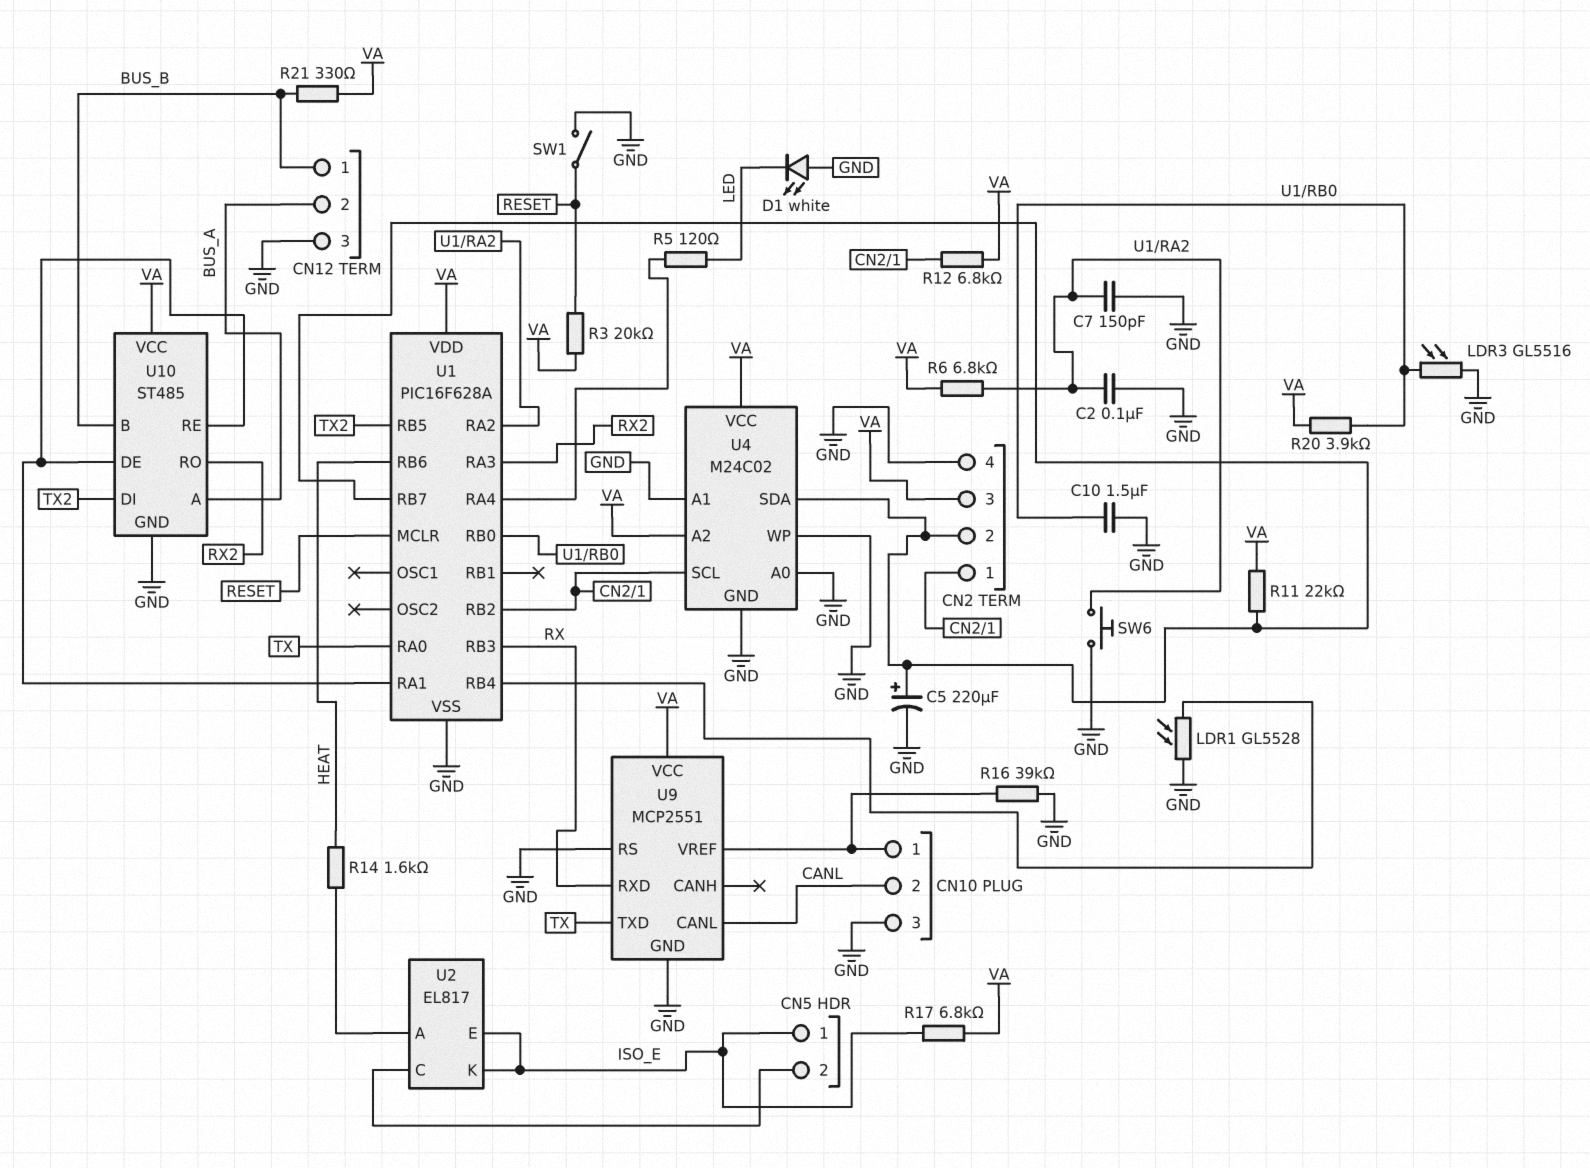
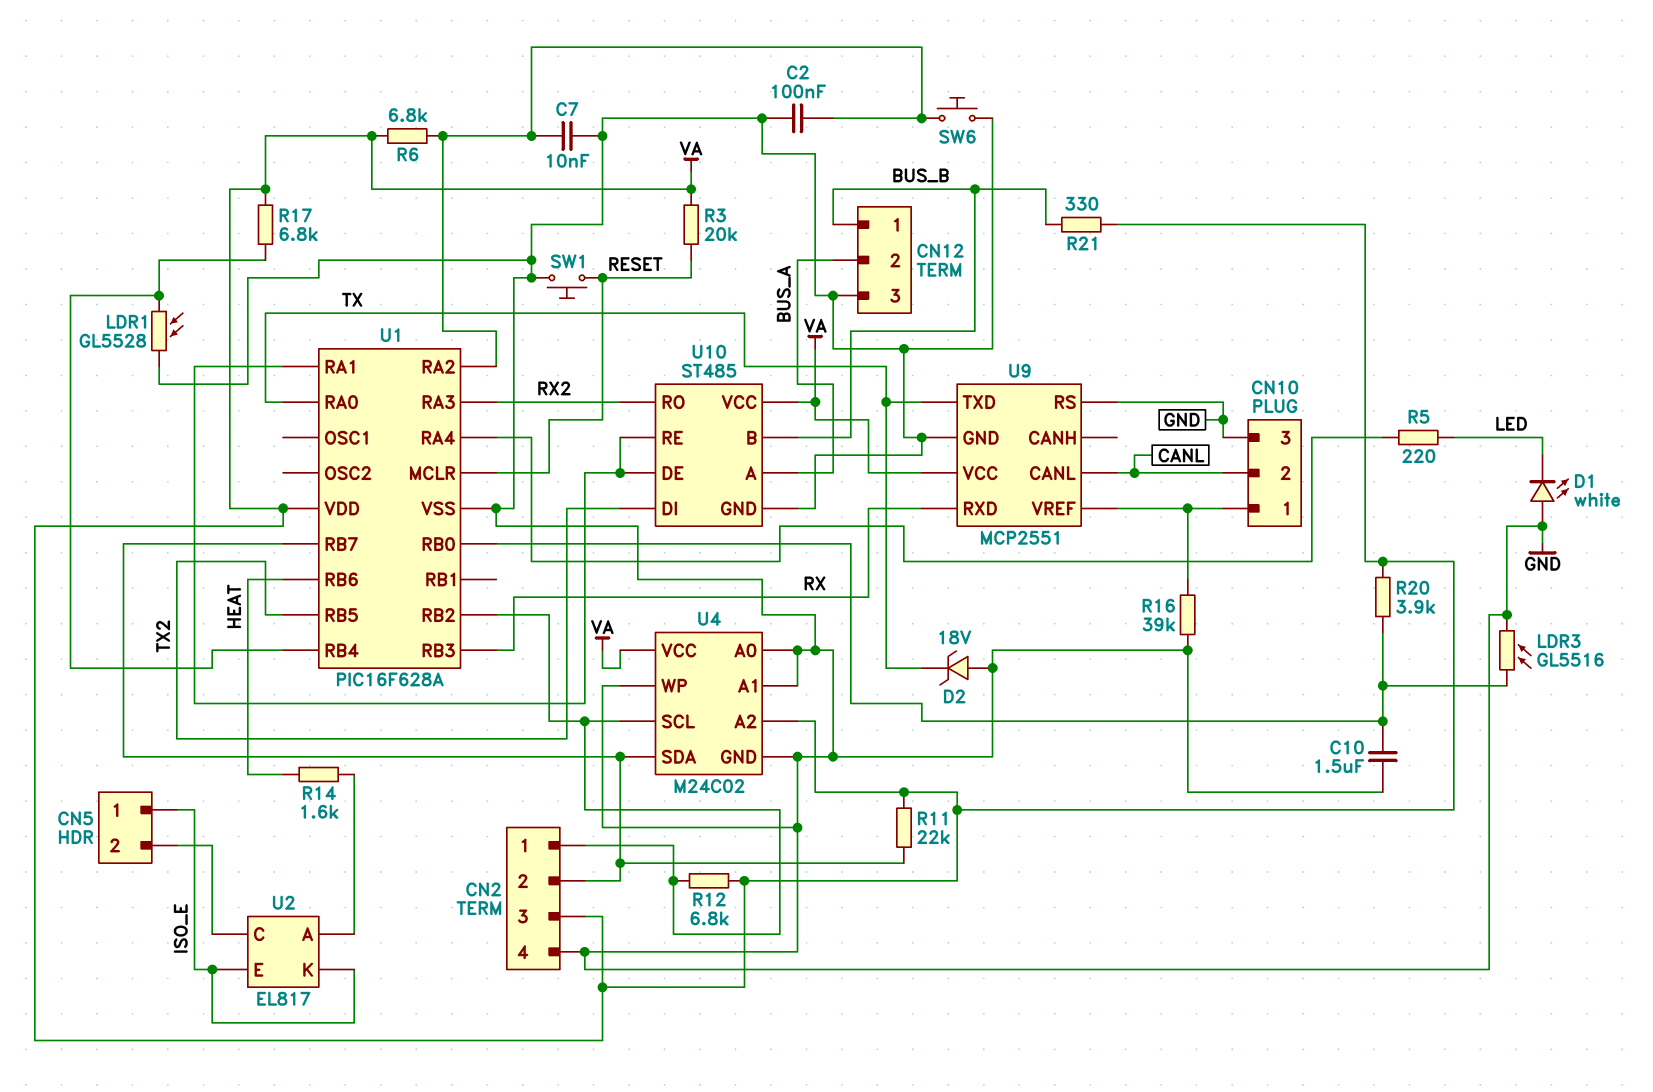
C5: 220uF (plus CN2/2, minus GND) -> none
C7: 150pF (GND, U1/RA2) -> 10nF (GND, U1/RA2)
D2: none -> zener 18V (A GND, K TX)
R5: 120 (LED, U1/RA4) -> 220 (LED, U1/RA4)
R17: 6.8k (ISO_E, VA) -> 6.8k (U1/RB4, VA)
SW1: switch (GND, RESET) -> button (GND, RESET)

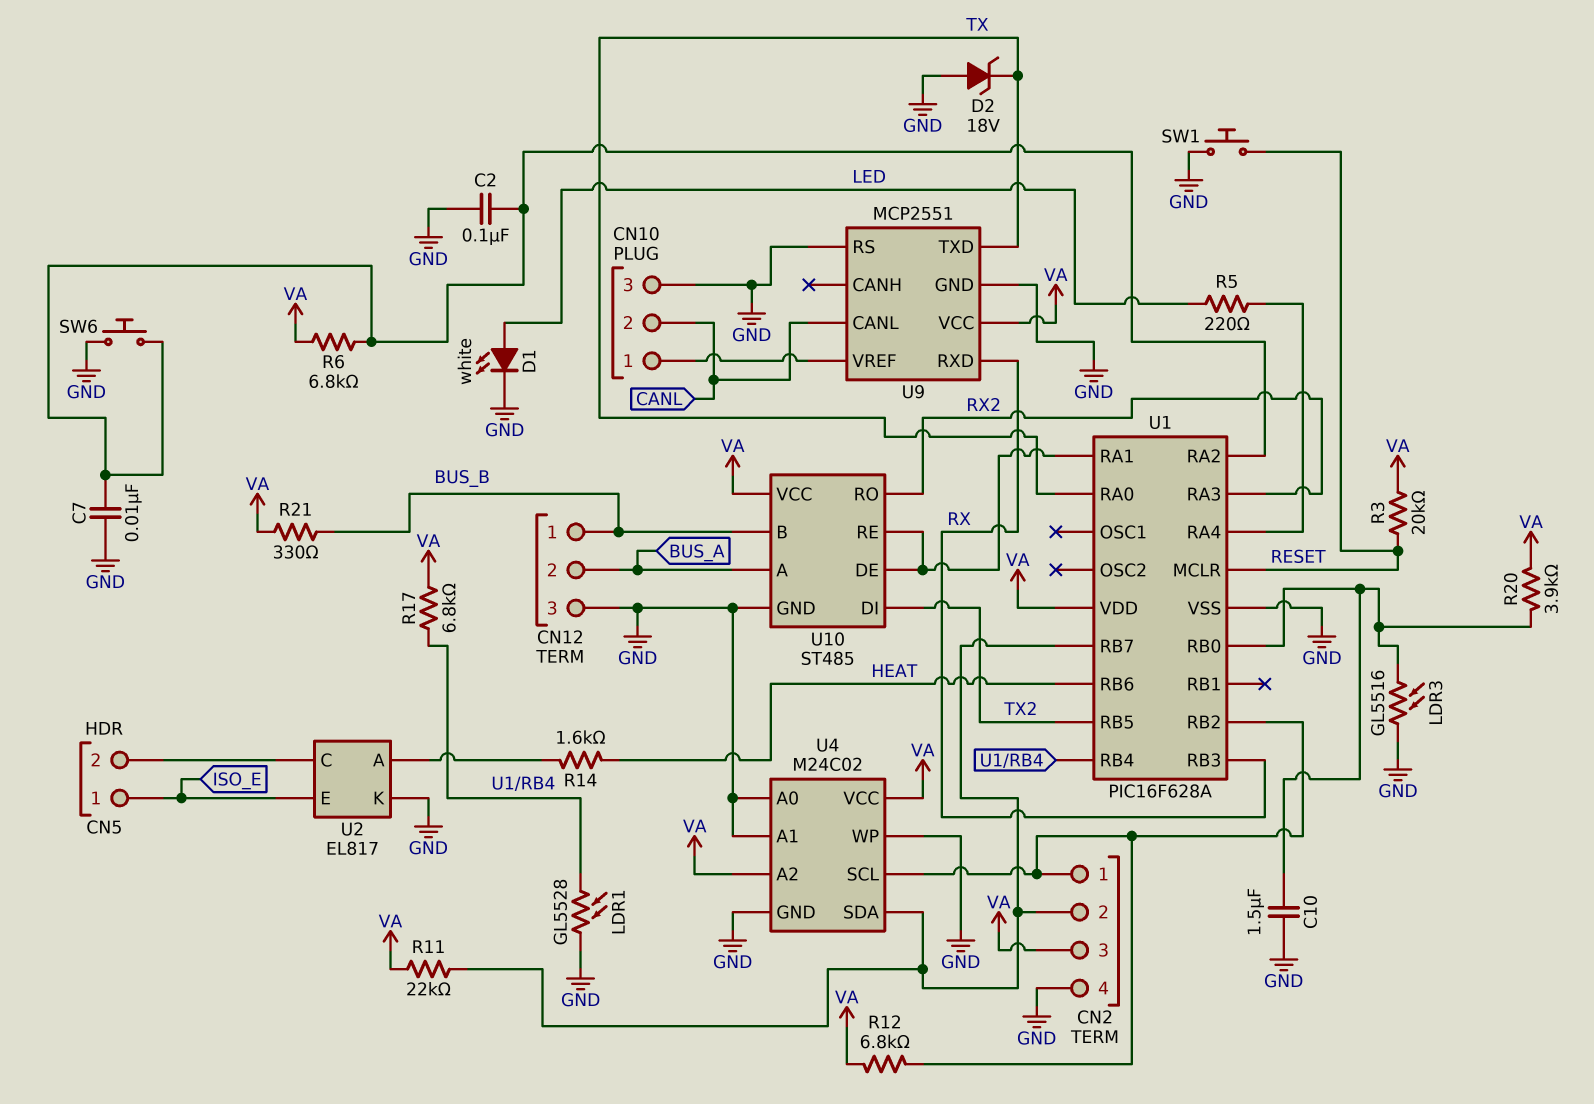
D1: LED white (A GND, K LED) -> LED white (A LED, K GND)
R16: 39k (CN10/1, GND) -> none
U2 pin K: ISO_E -> GND

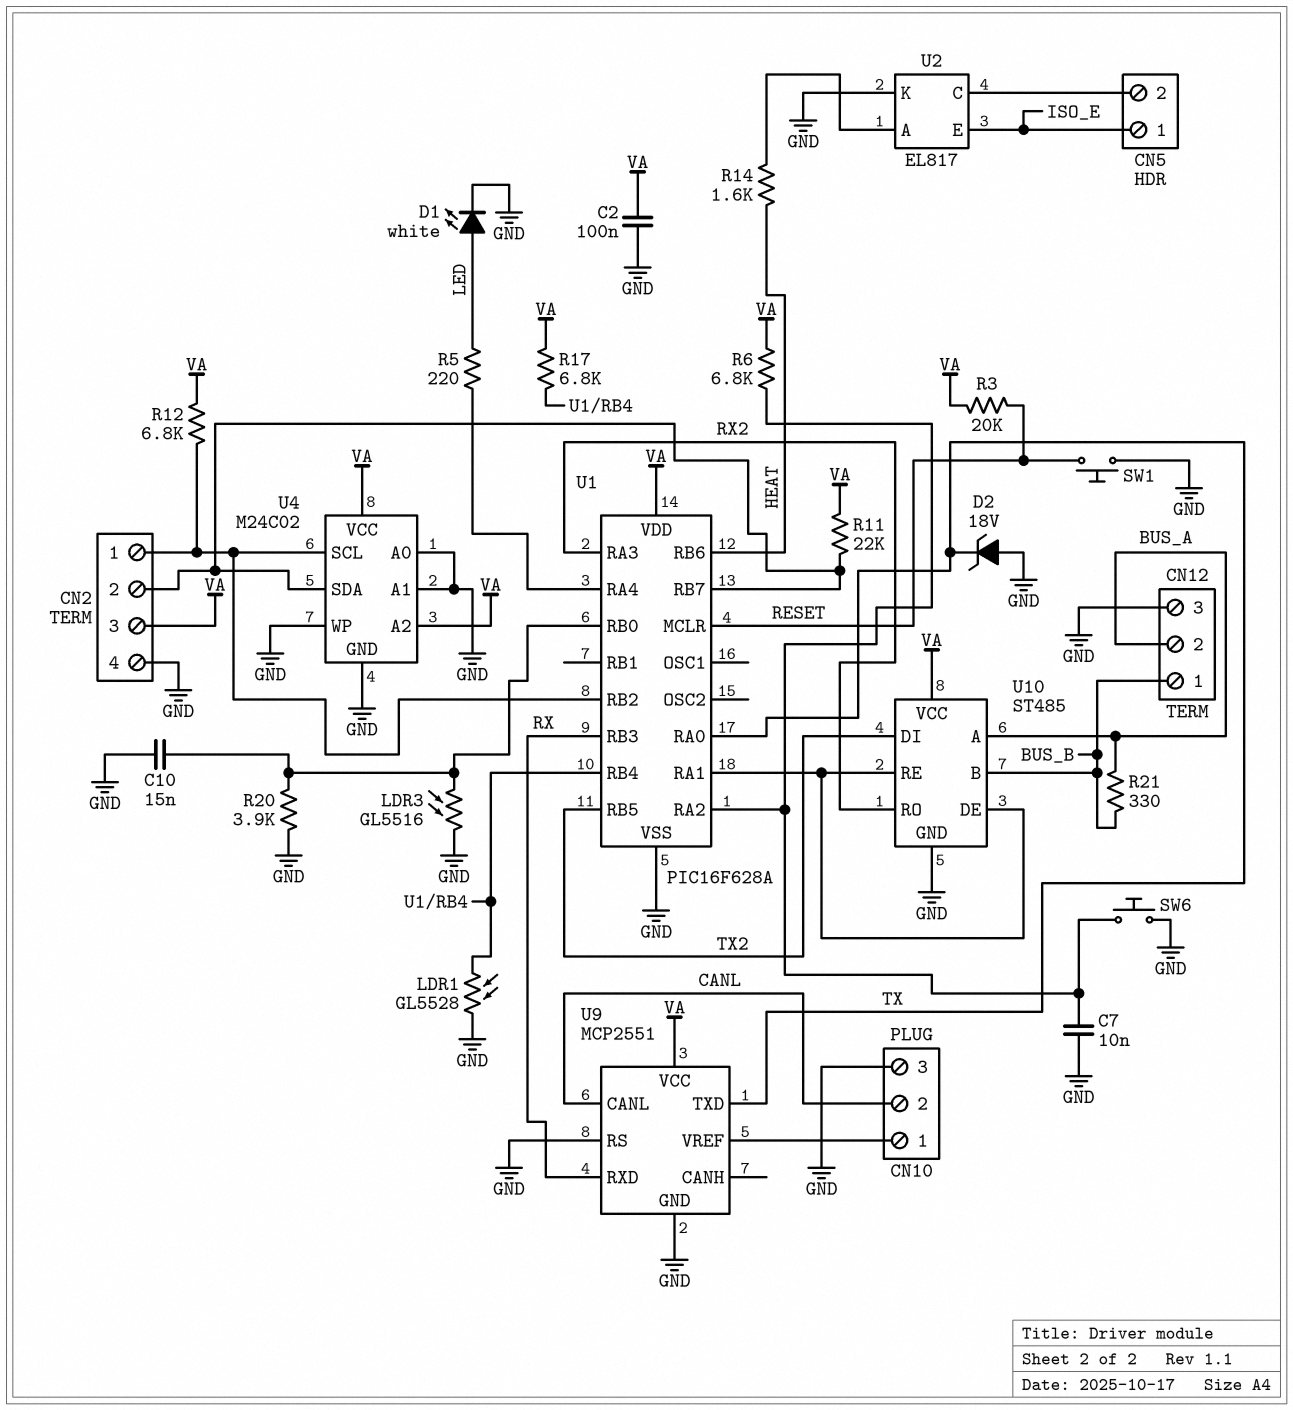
C2: 100nF (GND, U1/RA2) -> 100nF (GND, VA)
C10: 1.5uF (GND, U1/RB0) -> 15nF (GND, U1/RB0)
R20: 3.9k (U1/RB0, VA) -> 3.9k (GND, U1/RB0)
R21: 330 (BUS_B, VA) -> 330 (BUS_A, BUS_B)

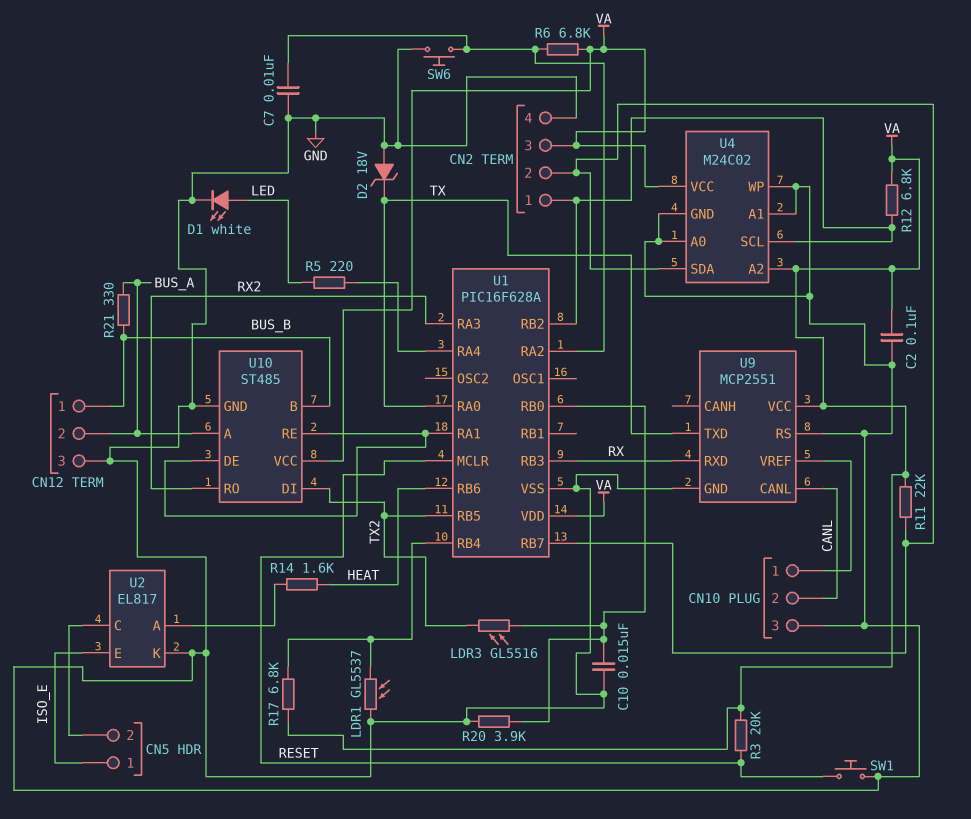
LDR1: GL5528 (GND, U1/RB4) -> GL5537 (GND, U1/RB4)
LDR3: GL5516 (GND, U1/RB0) -> GL5516 (TX2, U1/RB0)

